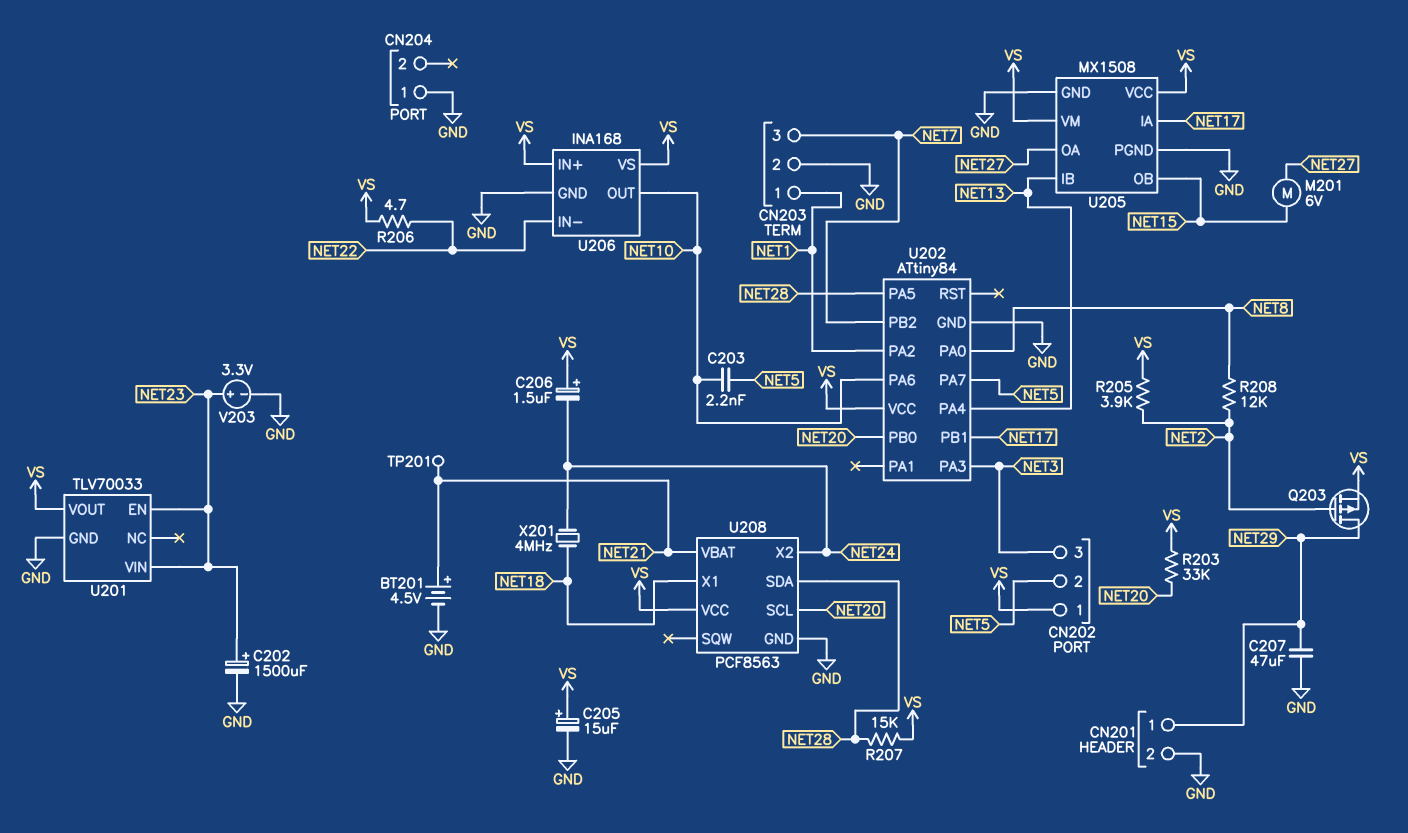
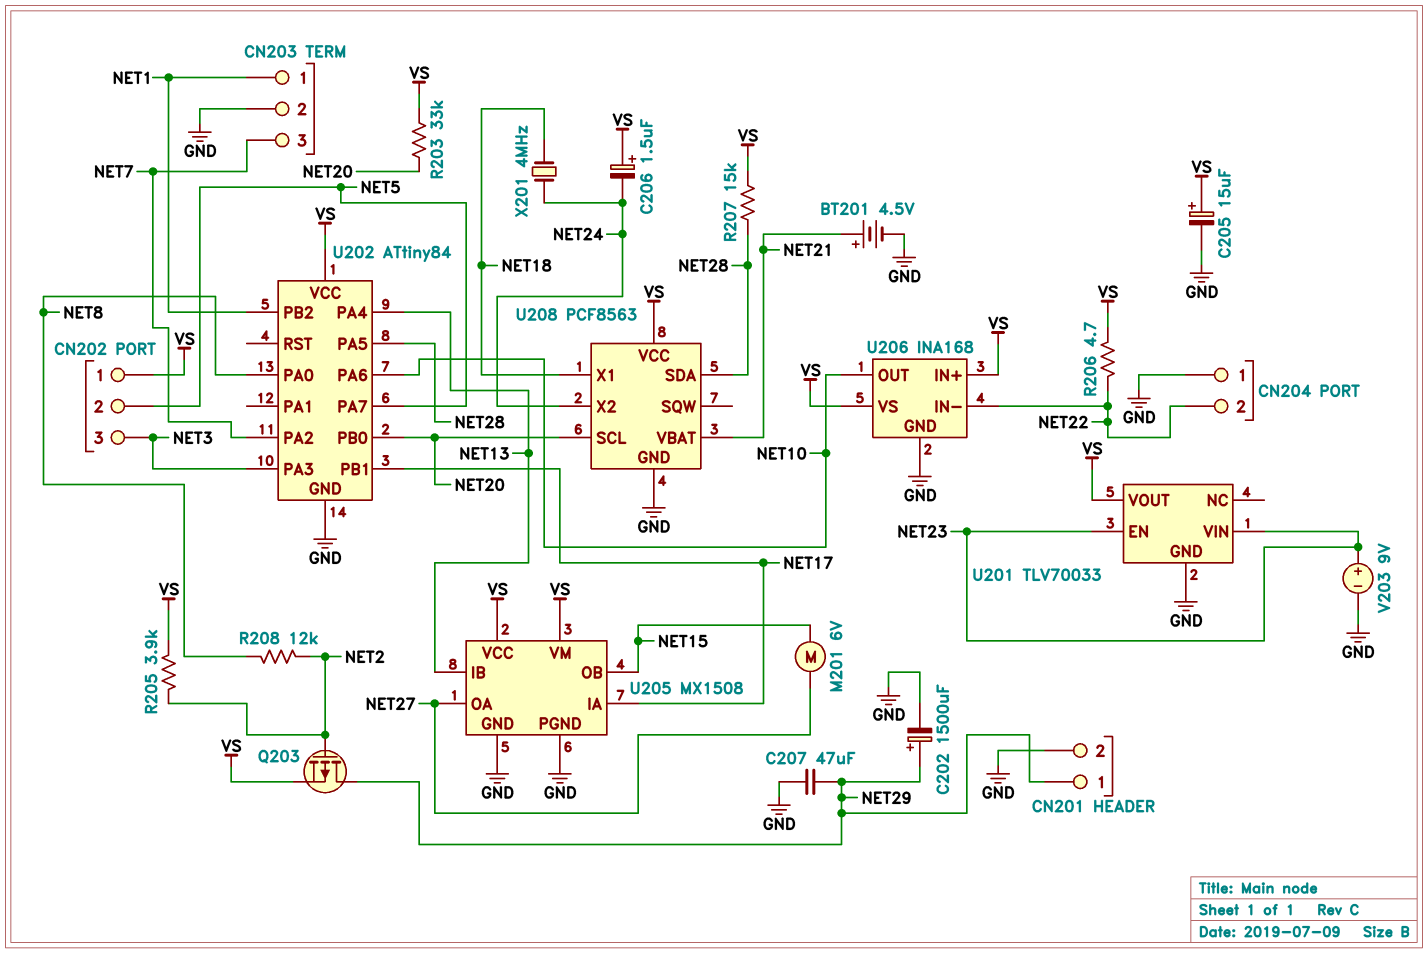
C202: 1500uF (plus NET23, minus GND) -> 1500uF (plus NET29, minus GND)
C203: 2.2nF (NET5, NET10) -> none
CN204 pin 2: none -> NET22
TP201: test point (NET21) -> none
U202 pin PA2: NET1 -> NET7
U202 pin PB2: NET7 -> NET1
V203: 3.3V (plus NET23, minus GND) -> 9V (plus NET23, minus GND)

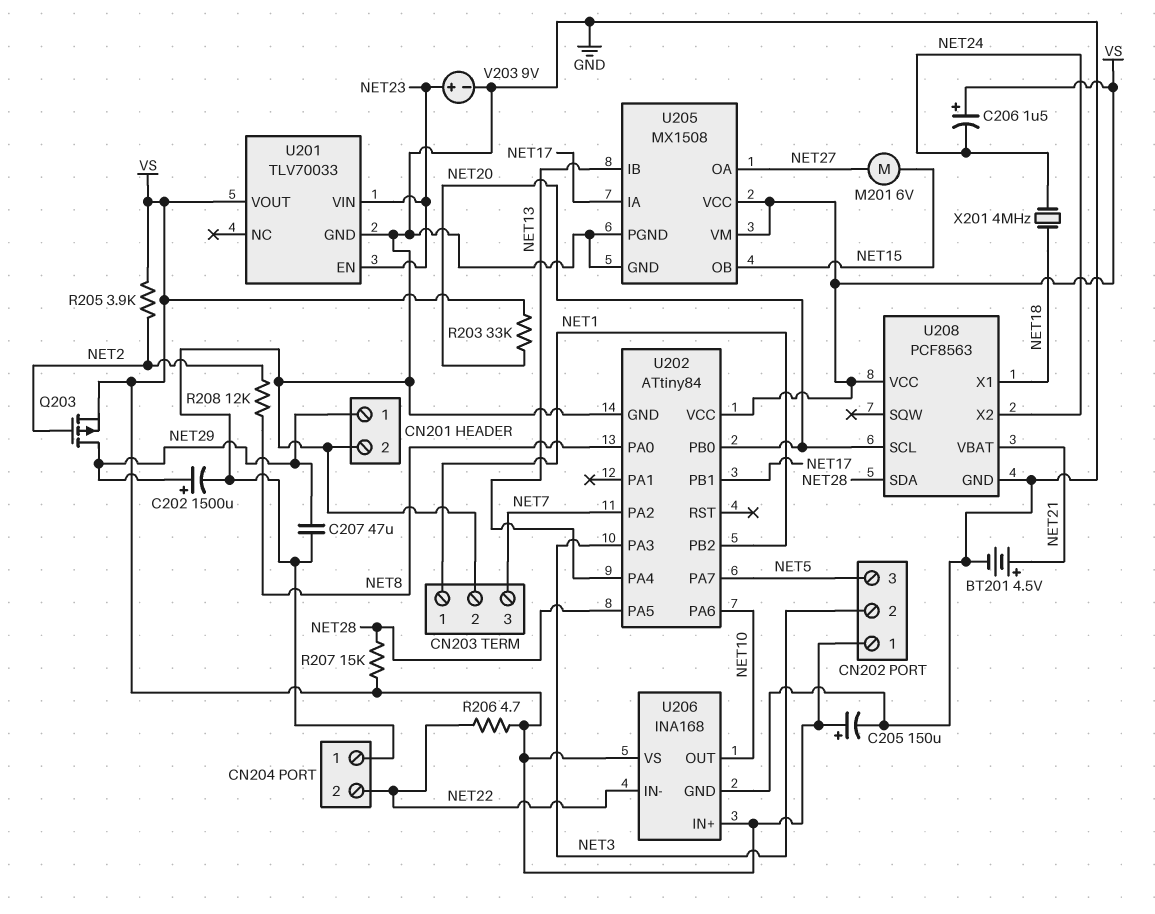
C205: 15uF (plus VS, minus GND) -> 150uF (plus VS, minus GND)
CN202 pin 2: NET5 -> NET3
CN202 pin 3: NET3 -> NET5

